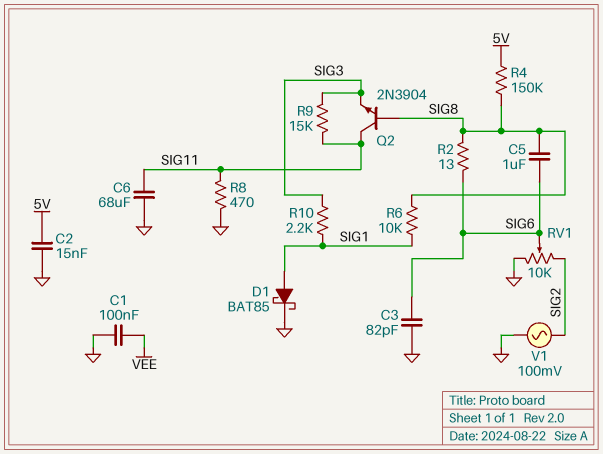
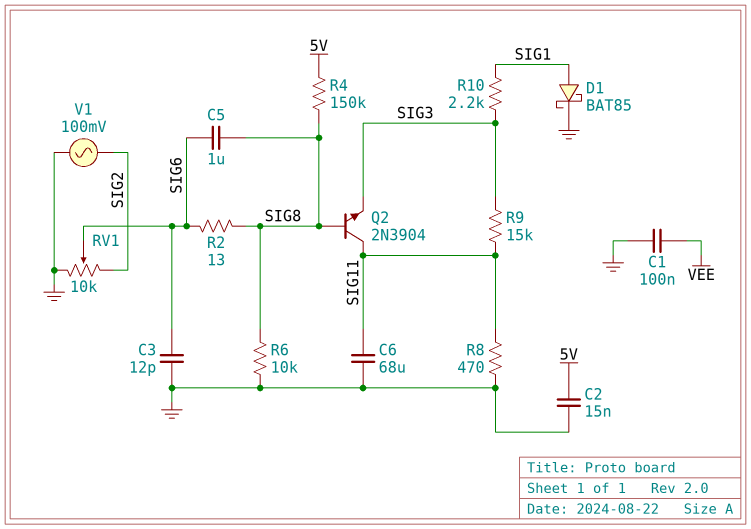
C3: 82pF (GND, SIG6) -> 12pF (GND, SIG6)
R6: 10k (SIG1, SIG8) -> 10k (GND, SIG8)

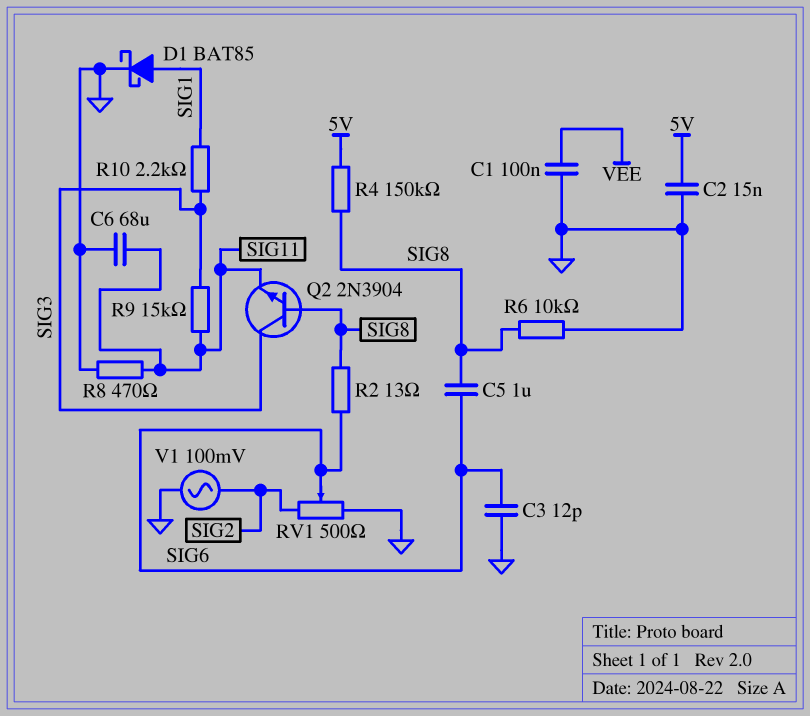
Q2: NPN 2N3904 (B SIG8, C SIG11, E SIG3) -> NPN 2N3904 (B SIG8, C SIG3, E SIG11)
RV1: 10k (GND, SIG2, wiper SIG6) -> 500 (GND, SIG2, wiper SIG6)

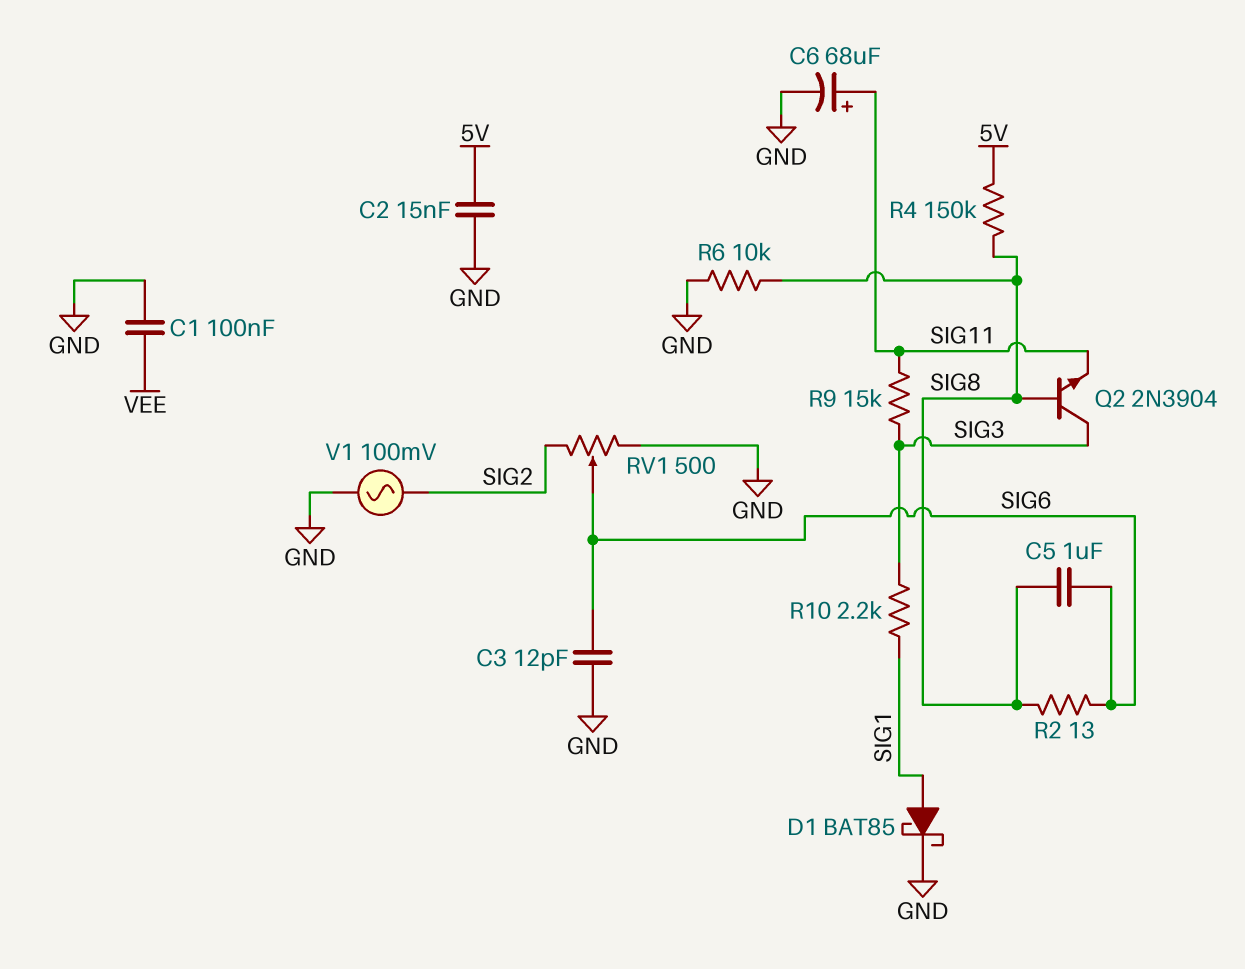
C6: 68uF (GND, SIG11) -> 68uF (plus SIG11, minus GND)
R8: 470 (GND, SIG11) -> none

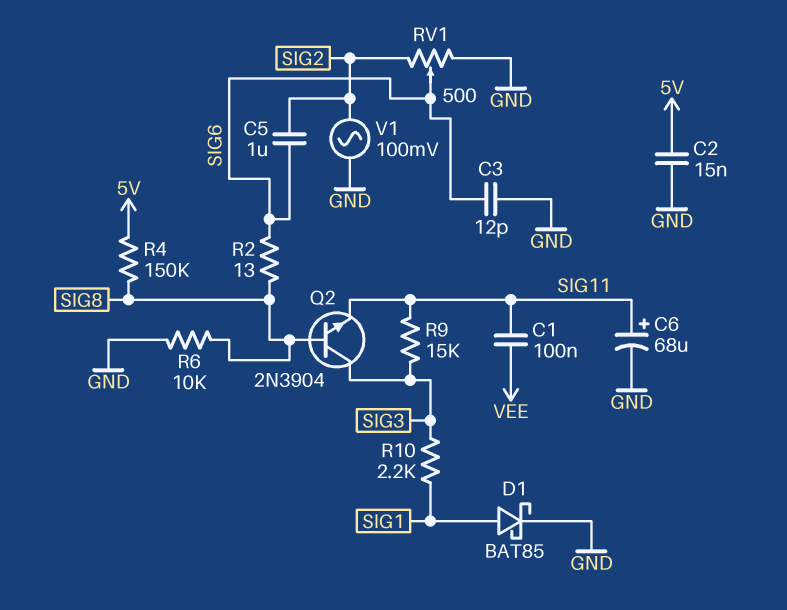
C1: 100nF (GND, VEE) -> 100nF (SIG11, VEE)
C5: 1uF (SIG6, SIG8) -> 1uF (SIG2, SIG6)

